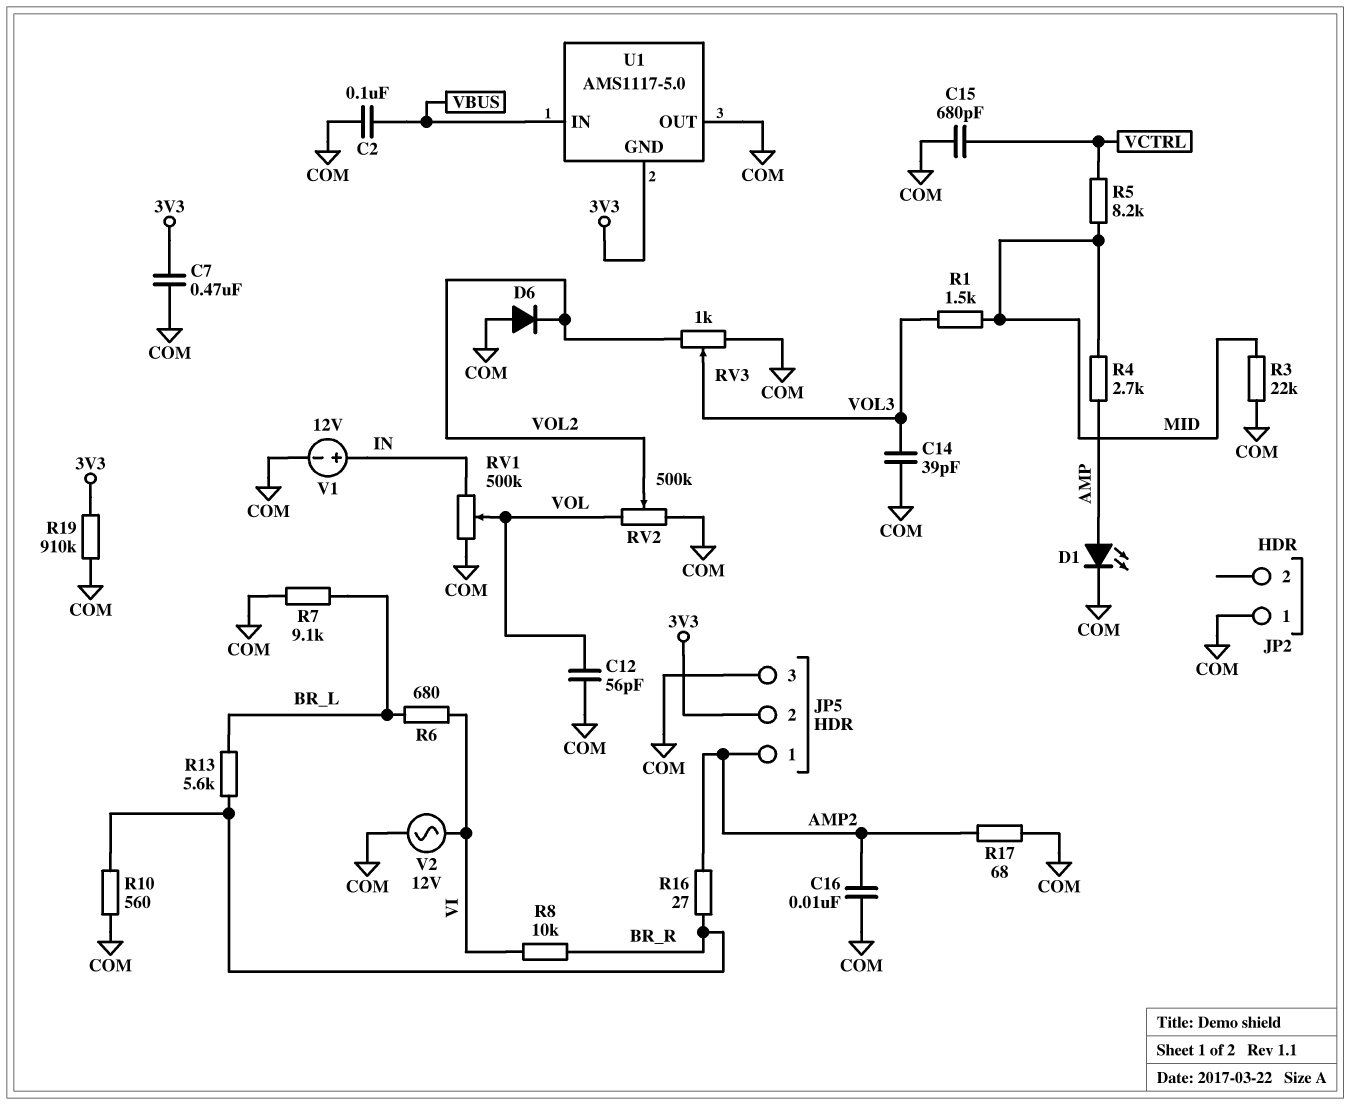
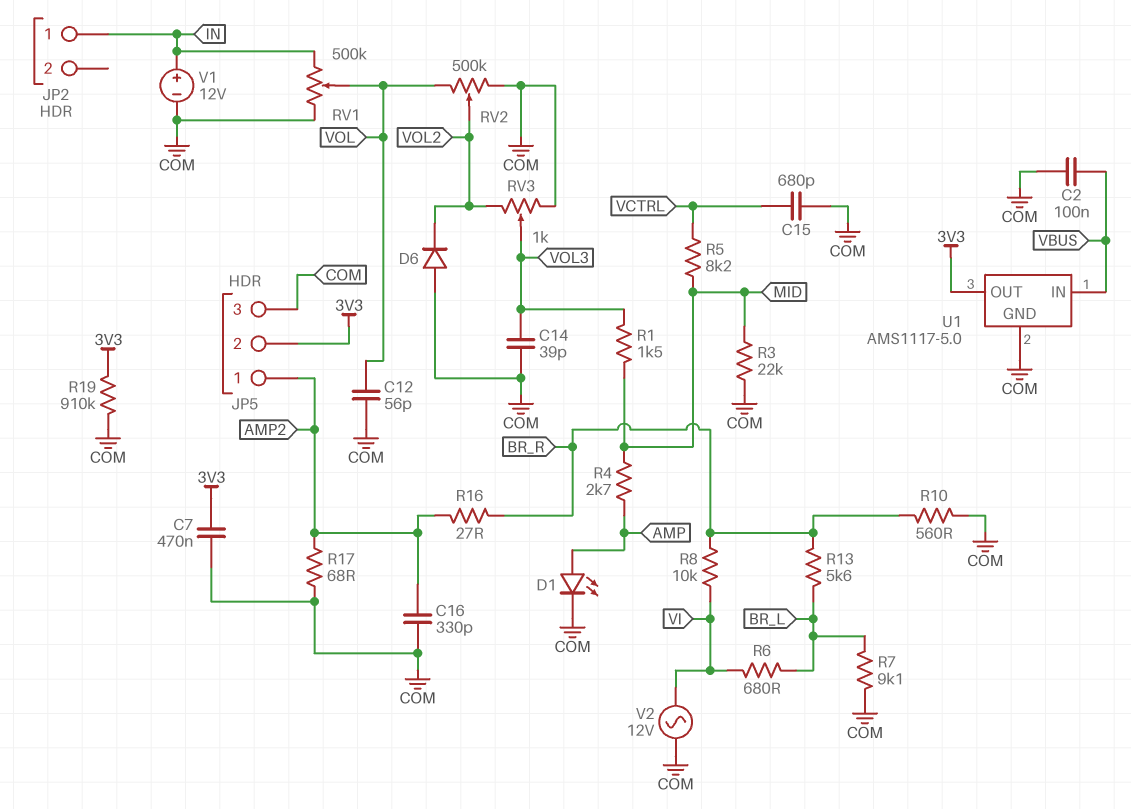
C16: 10nF (AMP2, COM) -> 330pF (AMP2, COM)
JP2 pin 1: COM -> IN
U1 pin GND: 3V3 -> COM
U1 pin OUT: COM -> 3V3

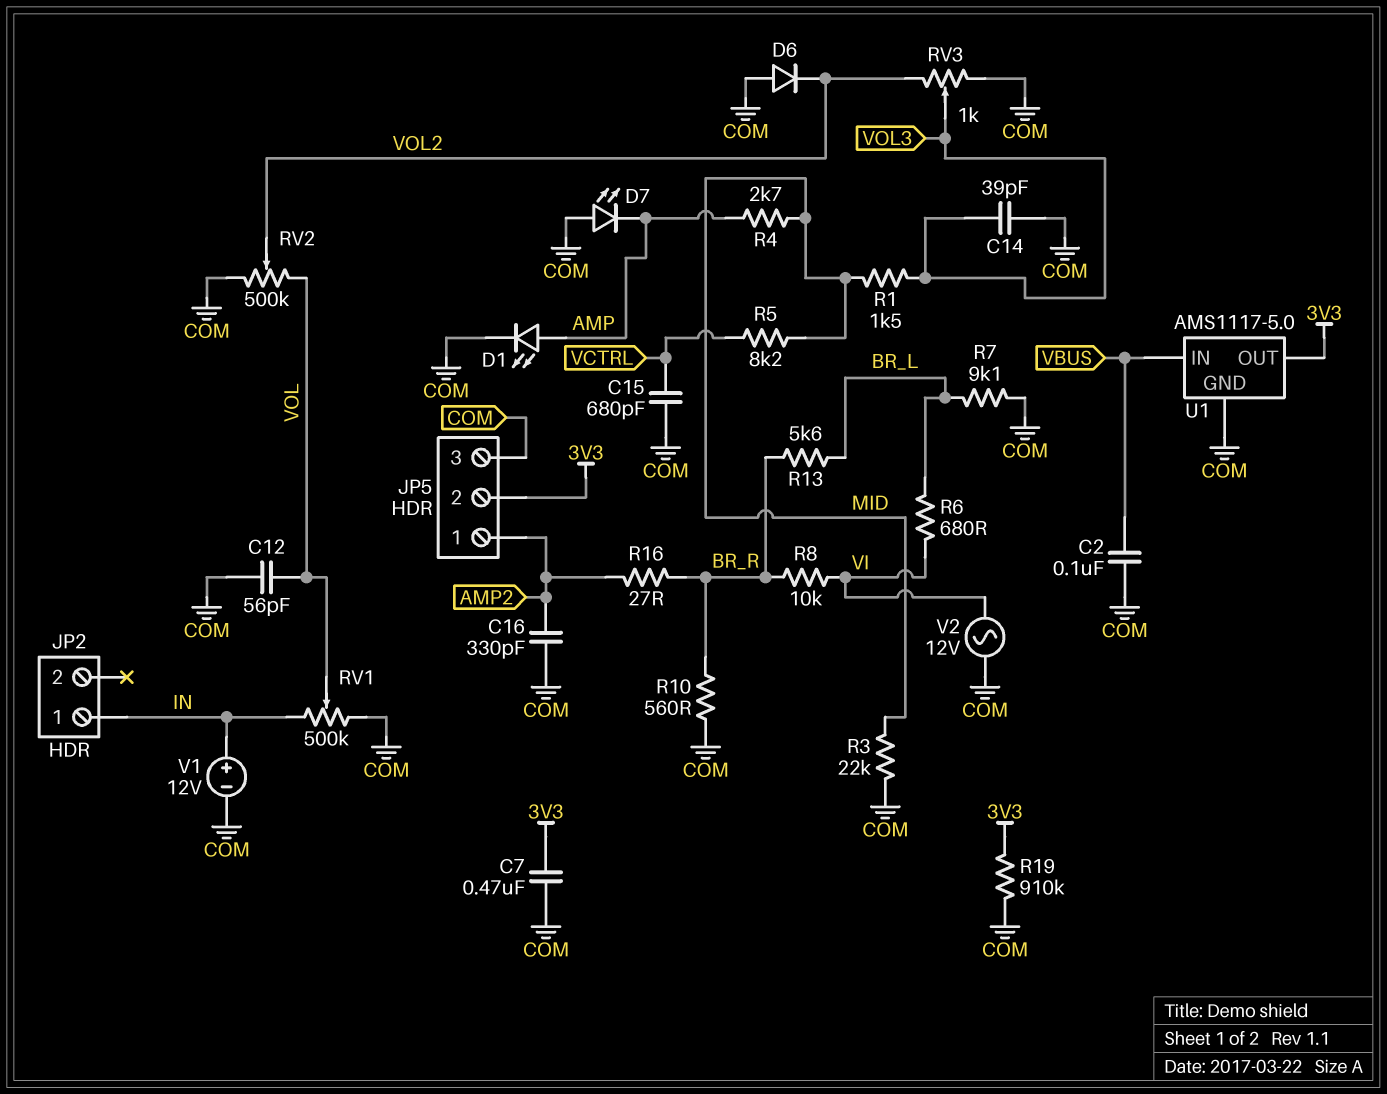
D7: none -> LED (A COM, K AMP)
R17: 68 (AMP2, COM) -> none

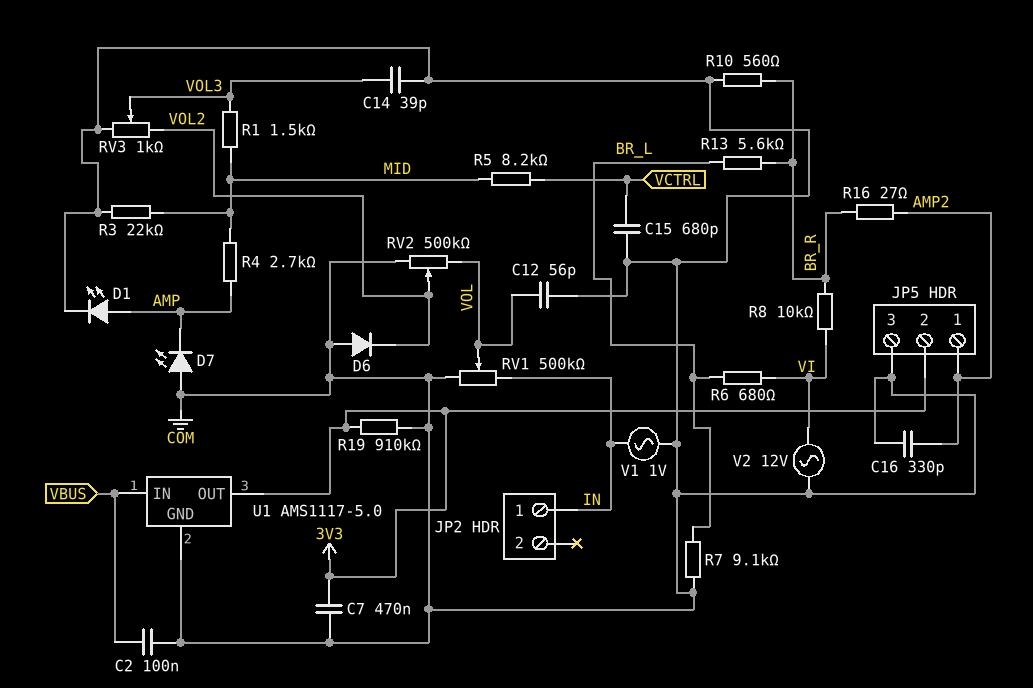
V1: 12V (plus IN, minus COM) -> AC 1V (COM, IN)

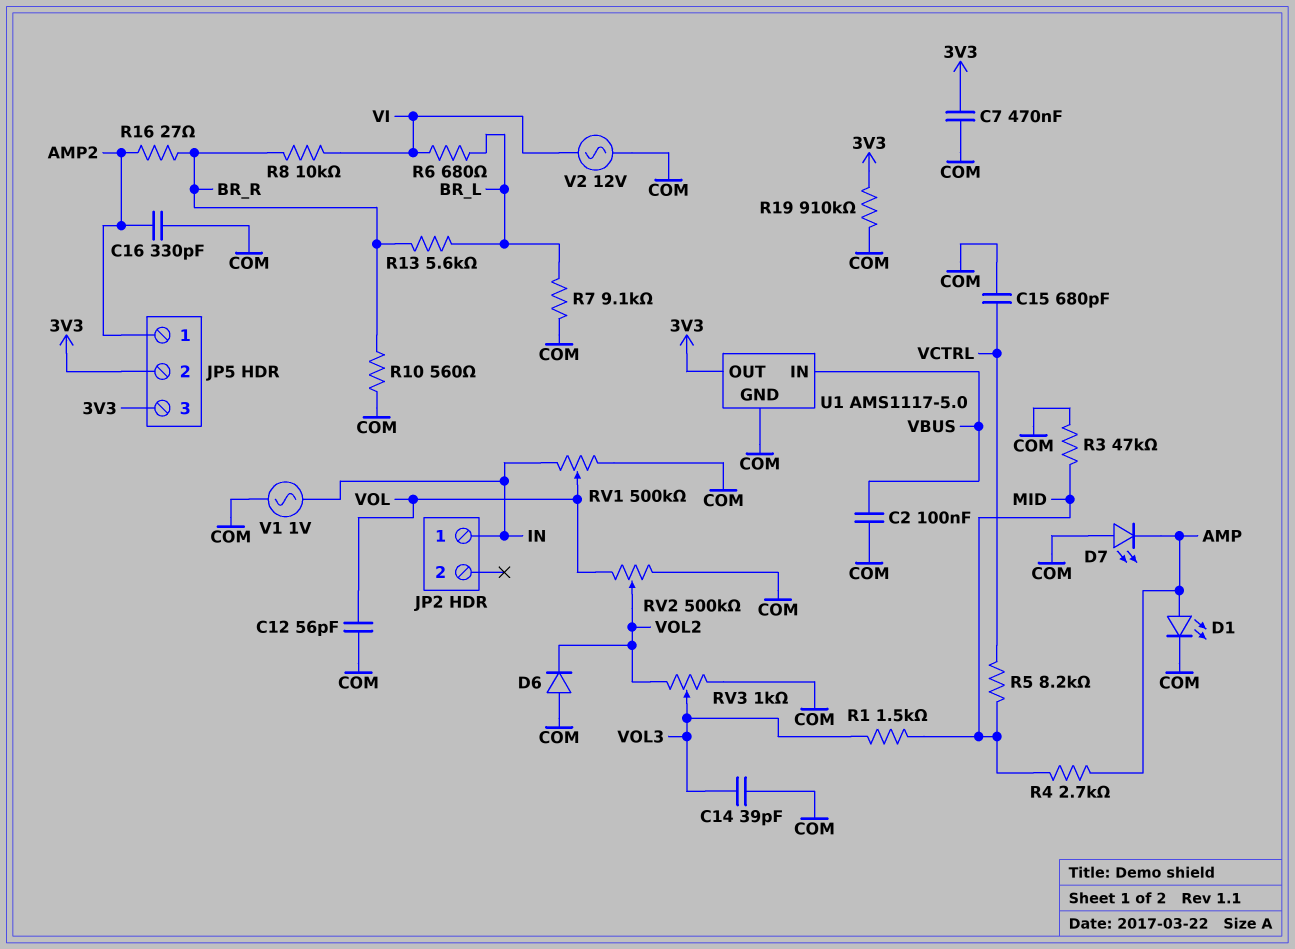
JP5 pin 3: COM -> 3V3
R3: 22k (COM, MID) -> 47k (COM, MID)

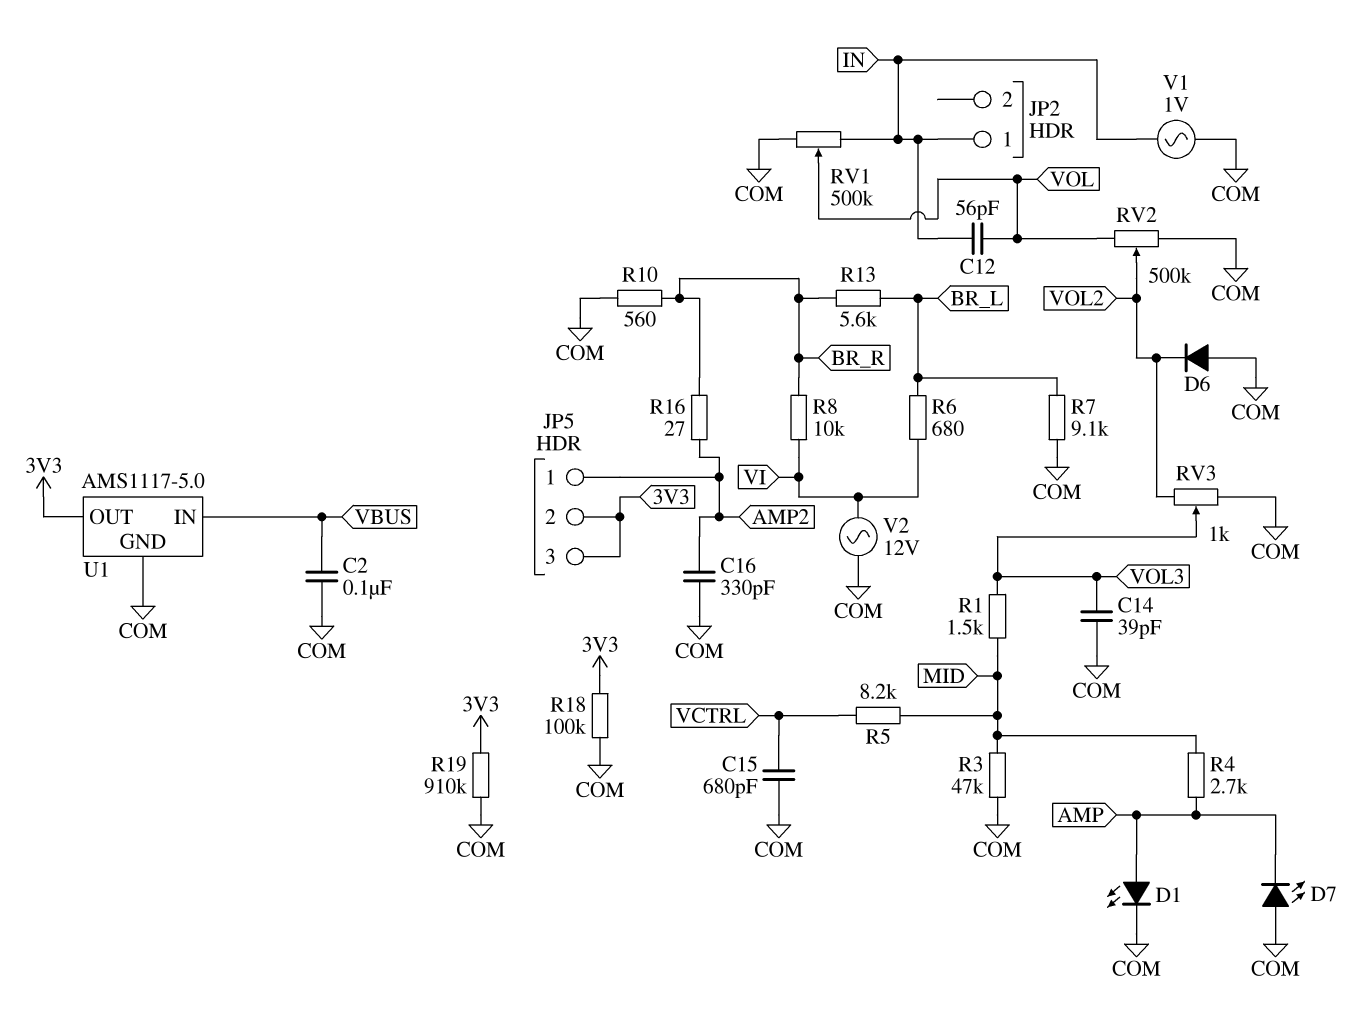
C7: 470nF (3V3, COM) -> none
C12: 56pF (COM, VOL) -> 56pF (IN, VOL)
R18: none -> 100k (3V3, COM)

